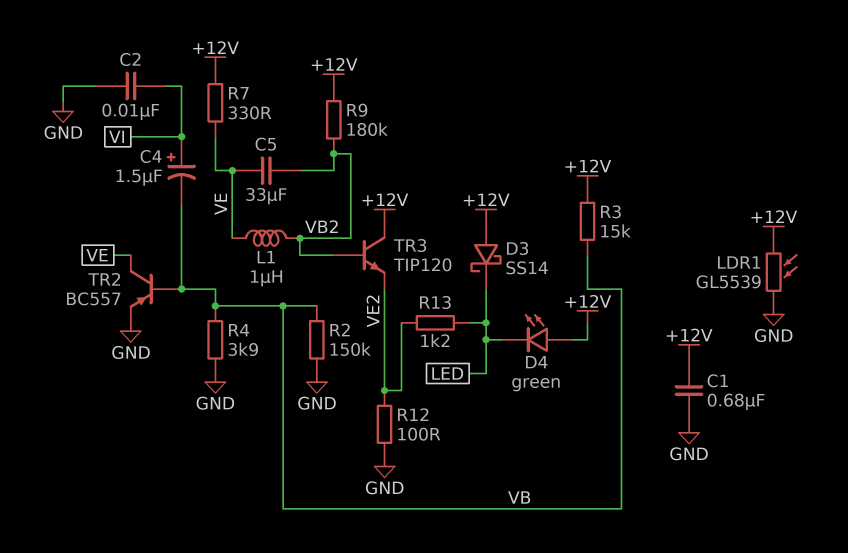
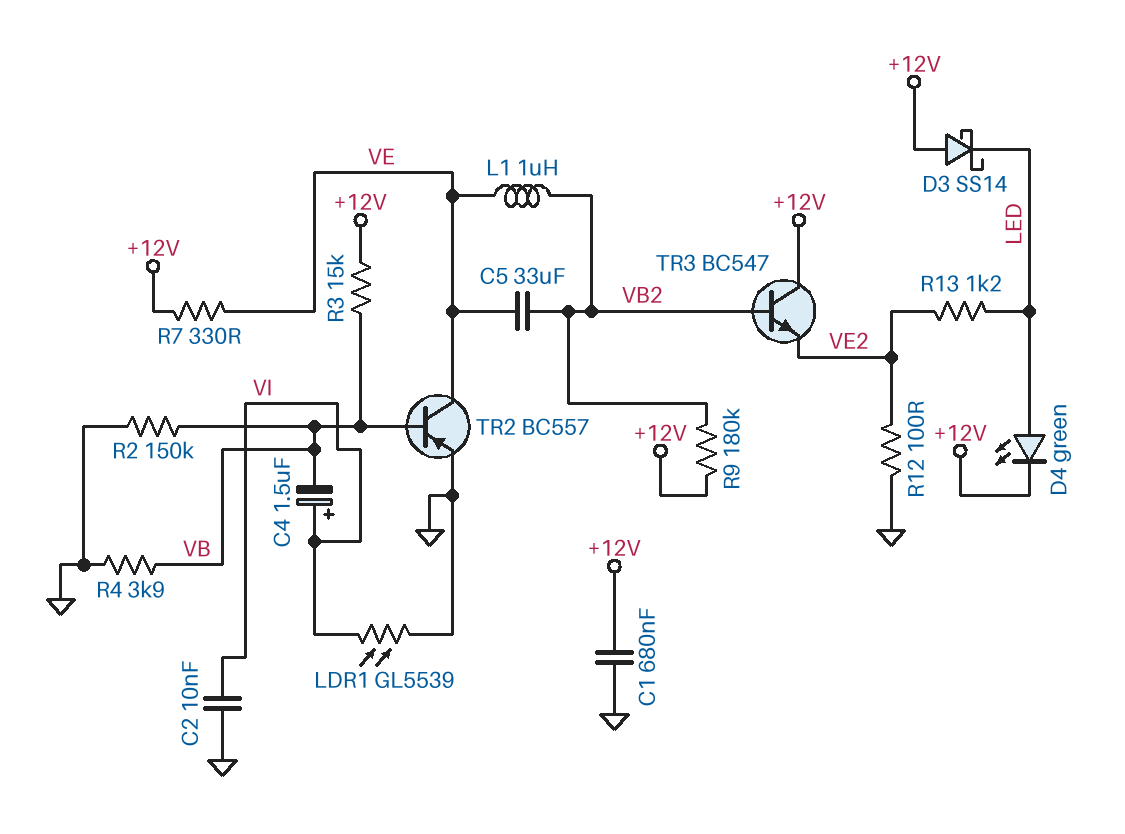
D4: LED green (A +12V, K LED) -> LED green (A LED, K +12V)
LDR1: GL5539 (+12V, GND) -> GL5539 (GND, VI)
TR3: NPN TIP120 (B VB2, C +12V, E VE2) -> NPN BC547 (B VB2, C +12V, E VE2)

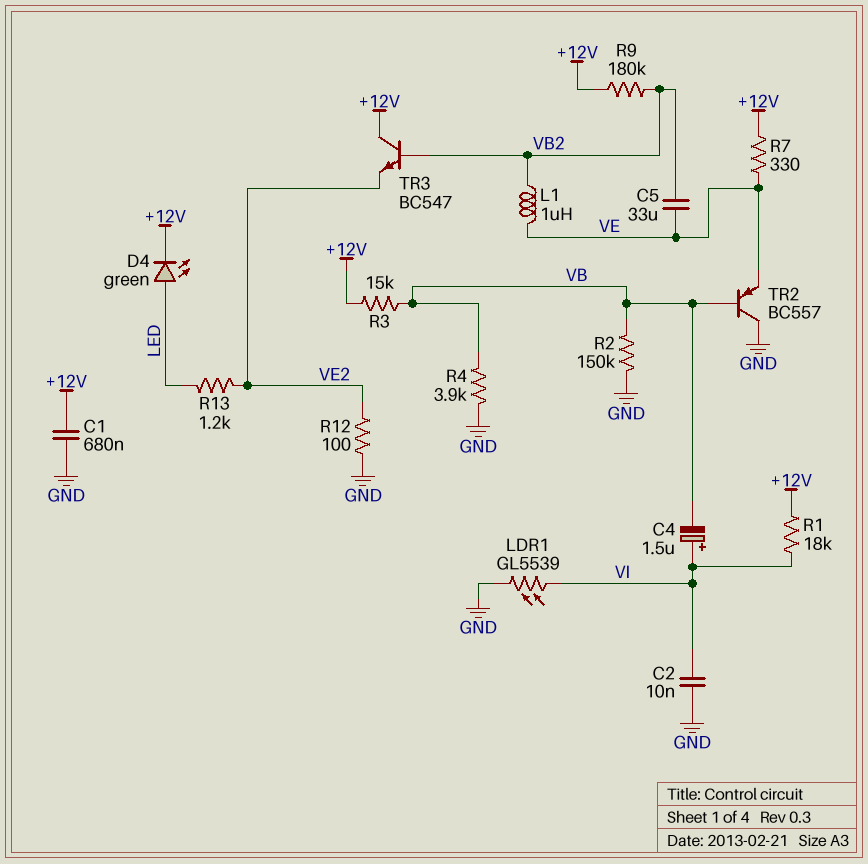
D3: schottky SS14 (A +12V, K LED) -> none
R1: none -> 18k (+12V, VI)
TR2: PNP BC557 (B VB, C VE, E GND) -> PNP BC557 (B VB, C GND, E VE)

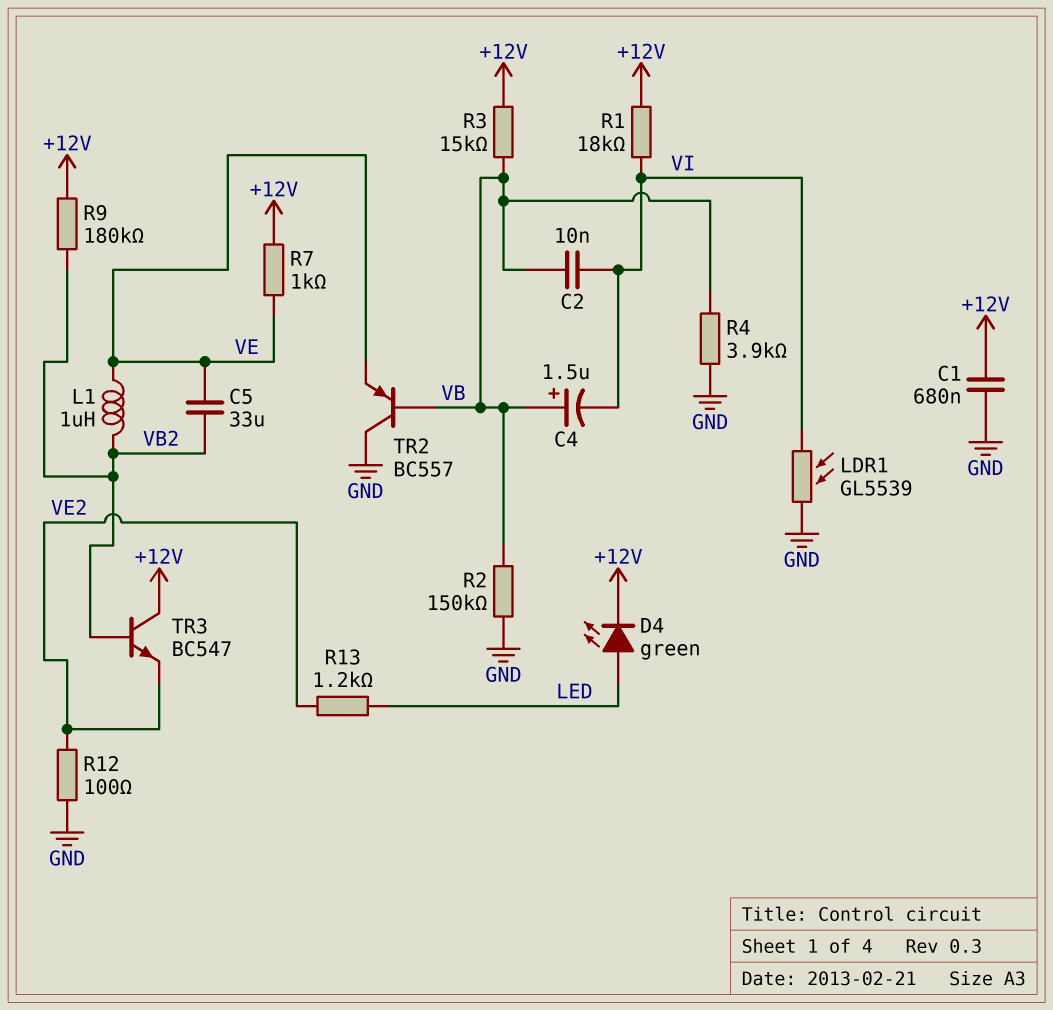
C2: 10nF (GND, VI) -> 10nF (VB, VI)
C4: 1.5uF (plus VI, minus VB) -> 1.5uF (plus VB, minus VI)
R7: 330 (+12V, VE) -> 1k (+12V, VE)

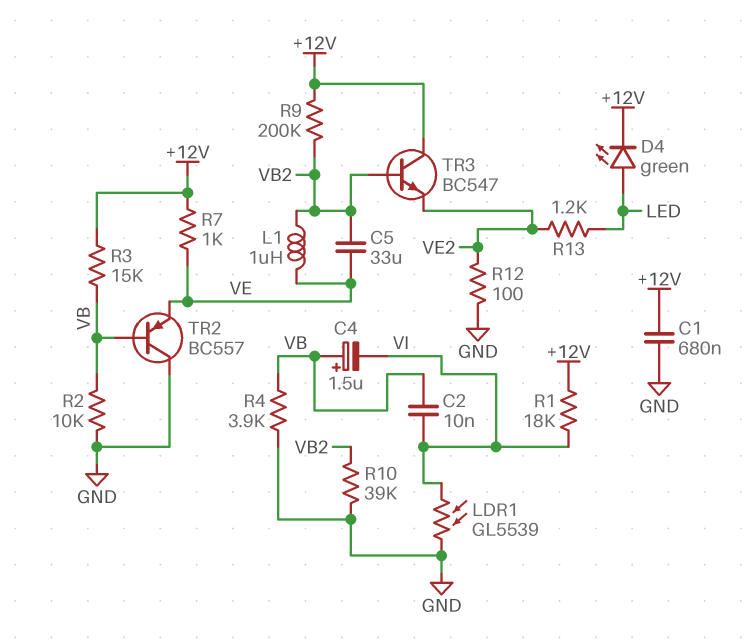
R2: 150k (GND, VB) -> 10k (GND, VB)
R9: 180k (+12V, VB2) -> 200k (+12V, VB2)
R10: none -> 39k (GND, VB2)

